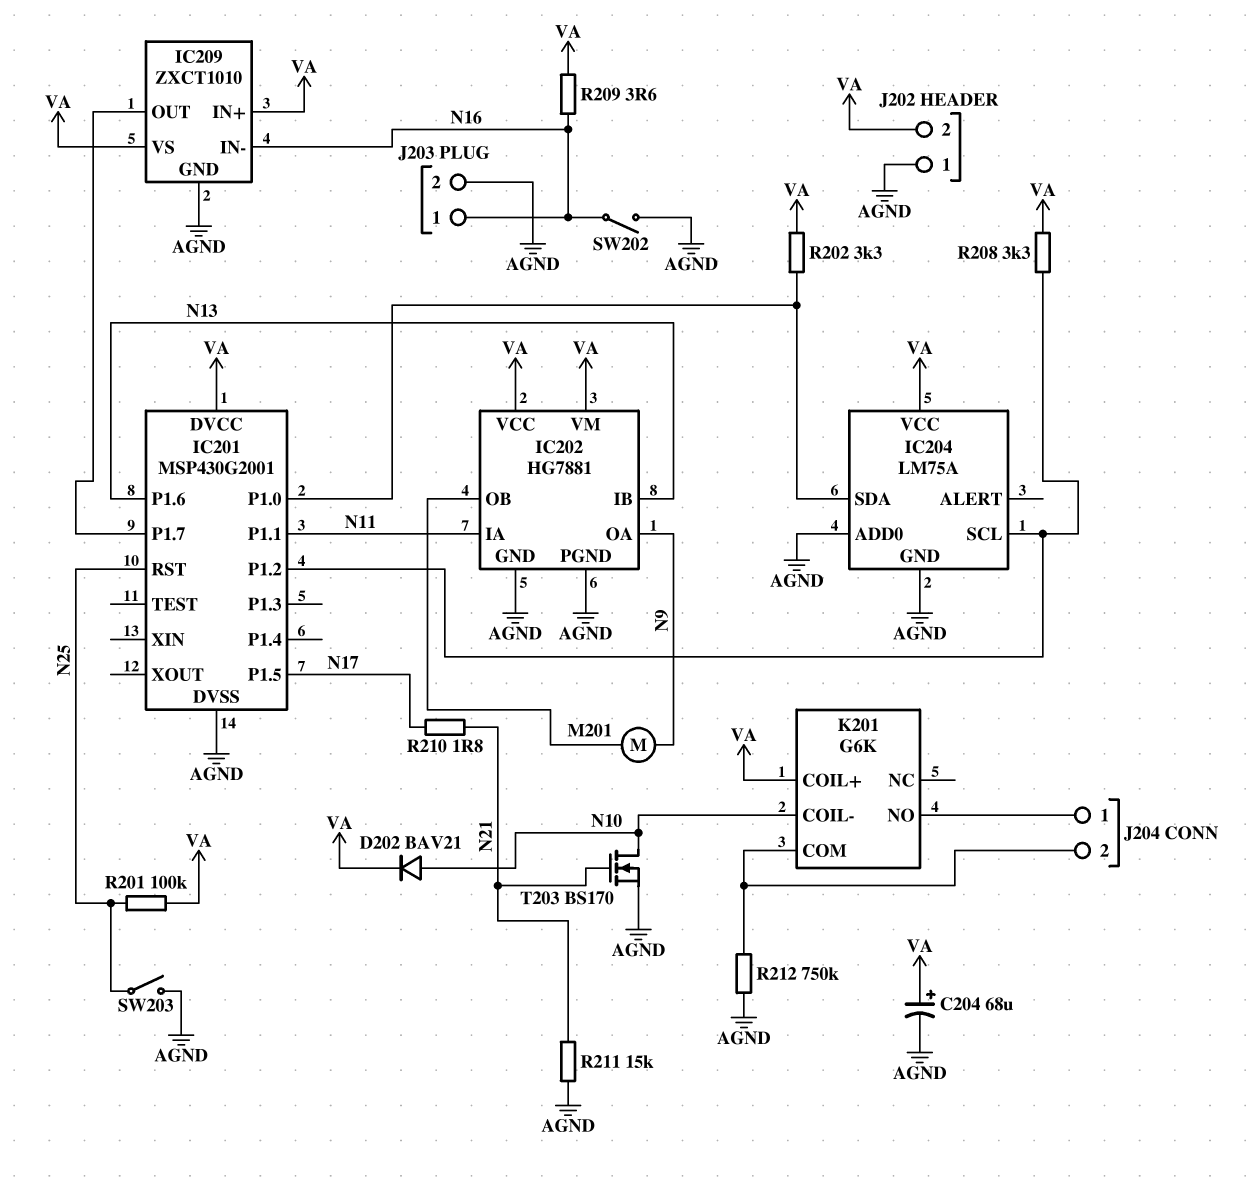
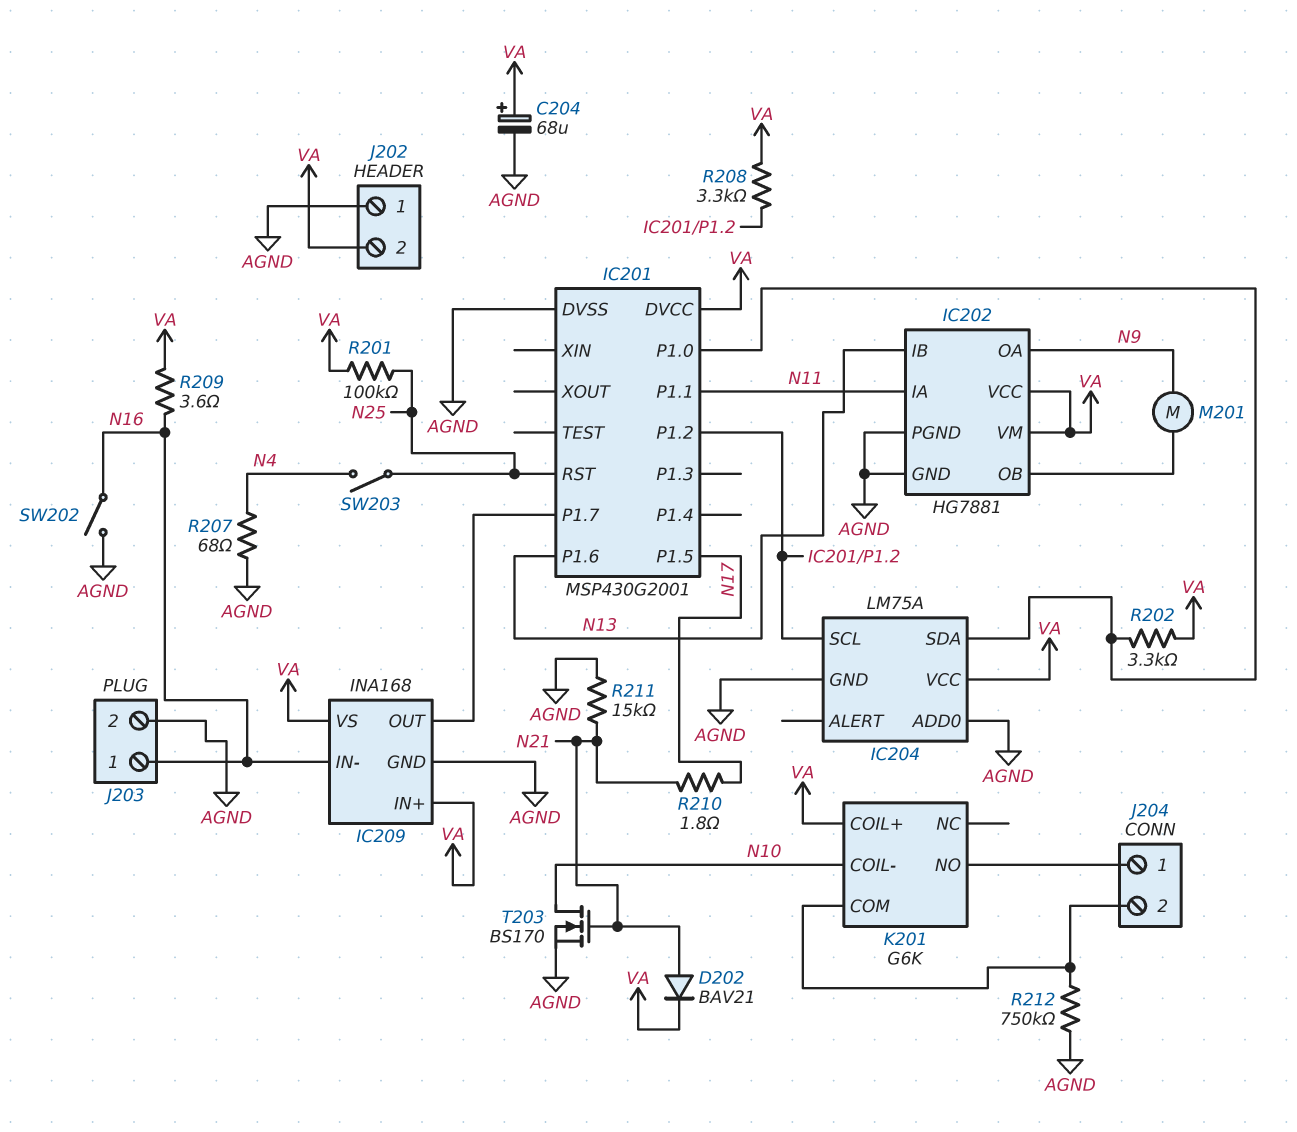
D202: diode BAV21 (A N10, K VA) -> diode BAV21 (A N21, K VA)
IC209: ZXCT1010 -> INA168
R207: none -> 68 (AGND, N4)
SW203: switch (AGND, N25) -> switch (N4, N25)

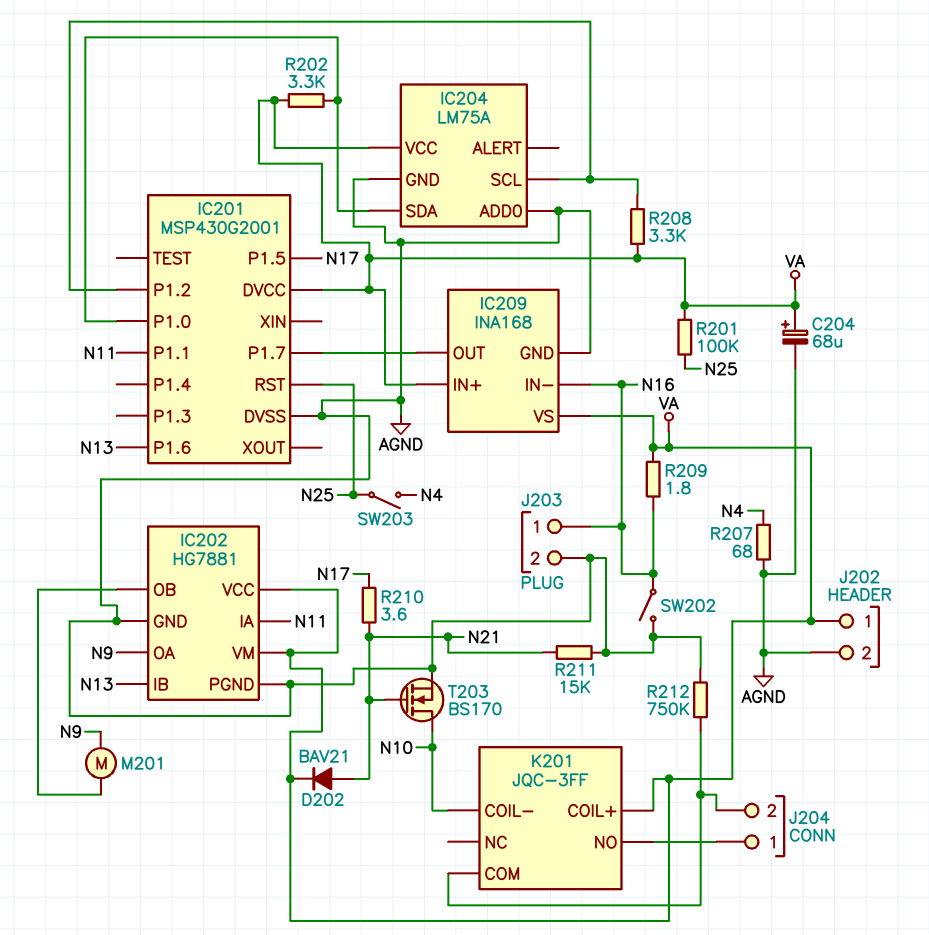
J202 pin 1: AGND -> VA
J202 pin 2: VA -> AGND
K201: G6K -> JQC-3FF
R209: 3.6 (N16, VA) -> 1.8 (N16, VA)
R210: 1.8 (N17, N21) -> 3.6 (N17, N21)

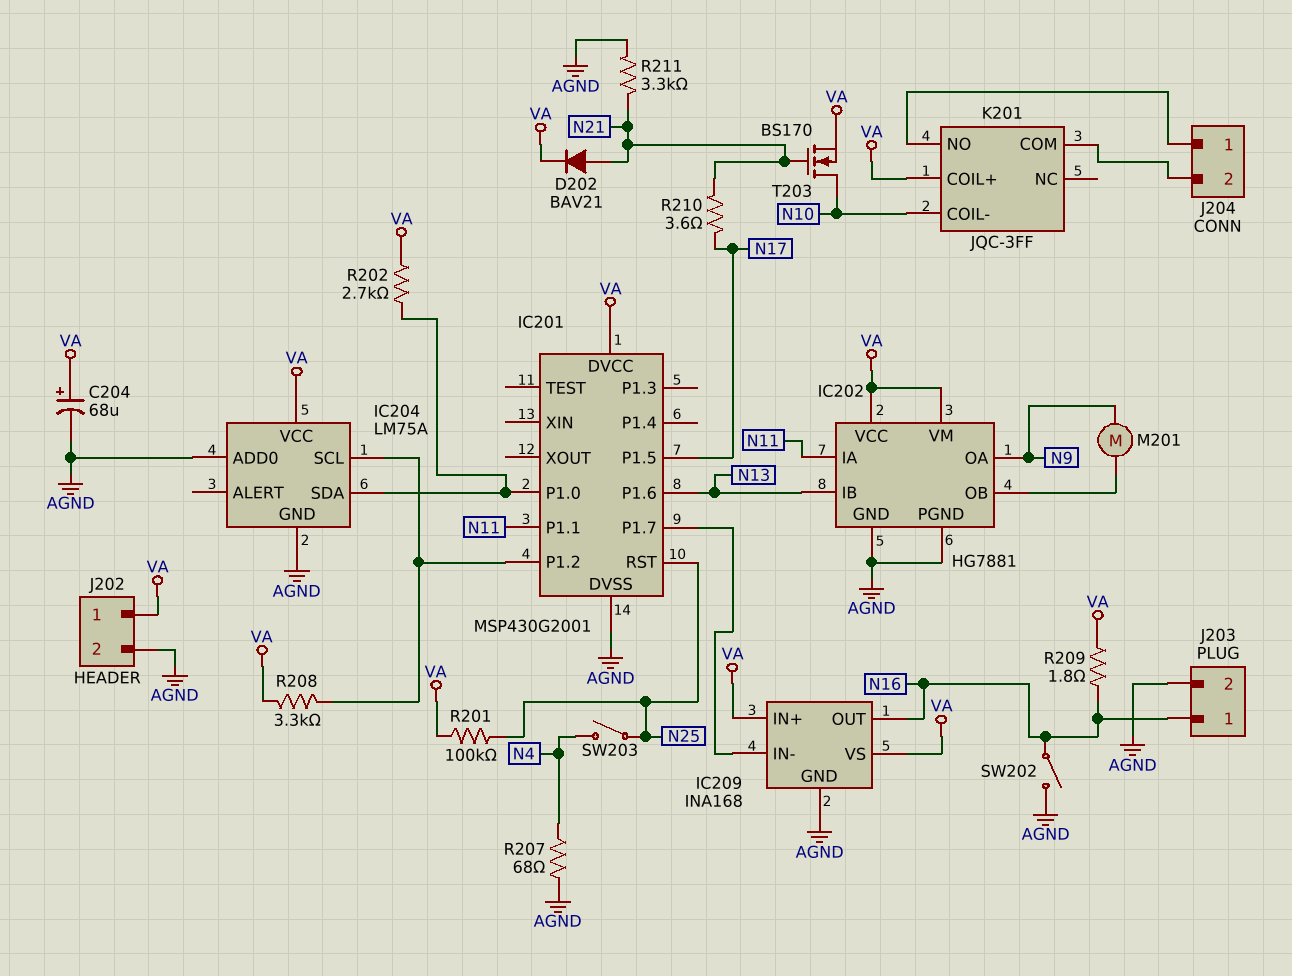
IC209 pin IN-: N16 -> IC201/P1.7
IC209 pin OUT: IC201/P1.7 -> N16
R202: 3.3k (IC201/P1.0, VA) -> 2.7k (IC201/P1.0, VA)
R211: 15k (AGND, N21) -> 3.3k (AGND, N21)
R212: 750k (AGND, J204/2) -> none
T203: NMOS BS170 (G N21, D N10, S AGND) -> NMOS BS170 (G N21, D N10, S VA)

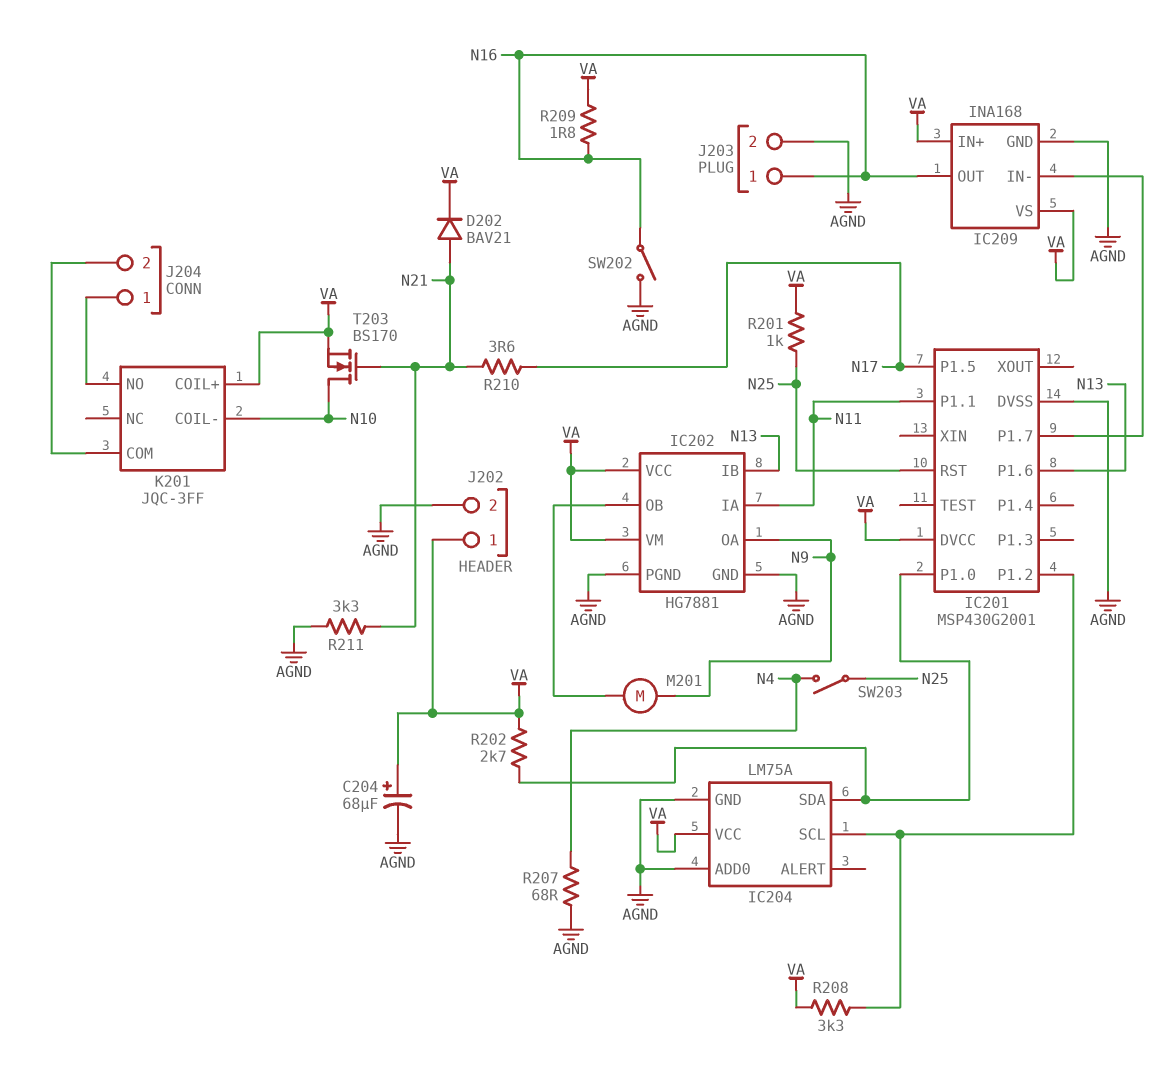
R201: 100k (N25, VA) -> 1k (N25, VA)

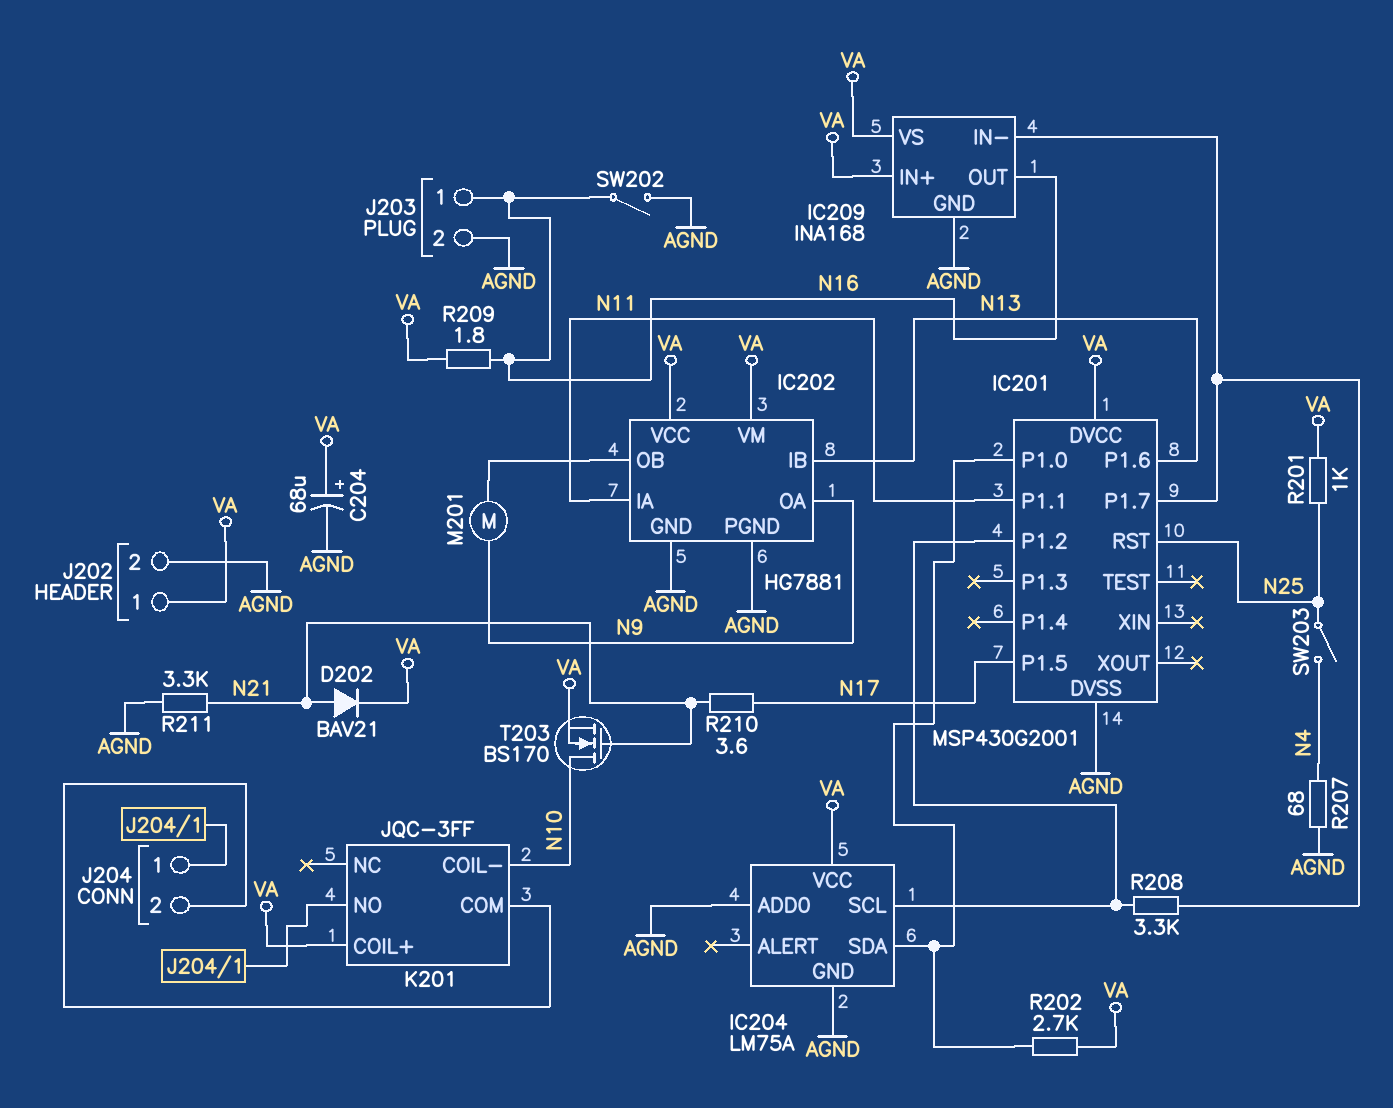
R208: 3.3k (IC201/P1.2, VA) -> 3.3k (IC201/P1.2, IC201/P1.7)

